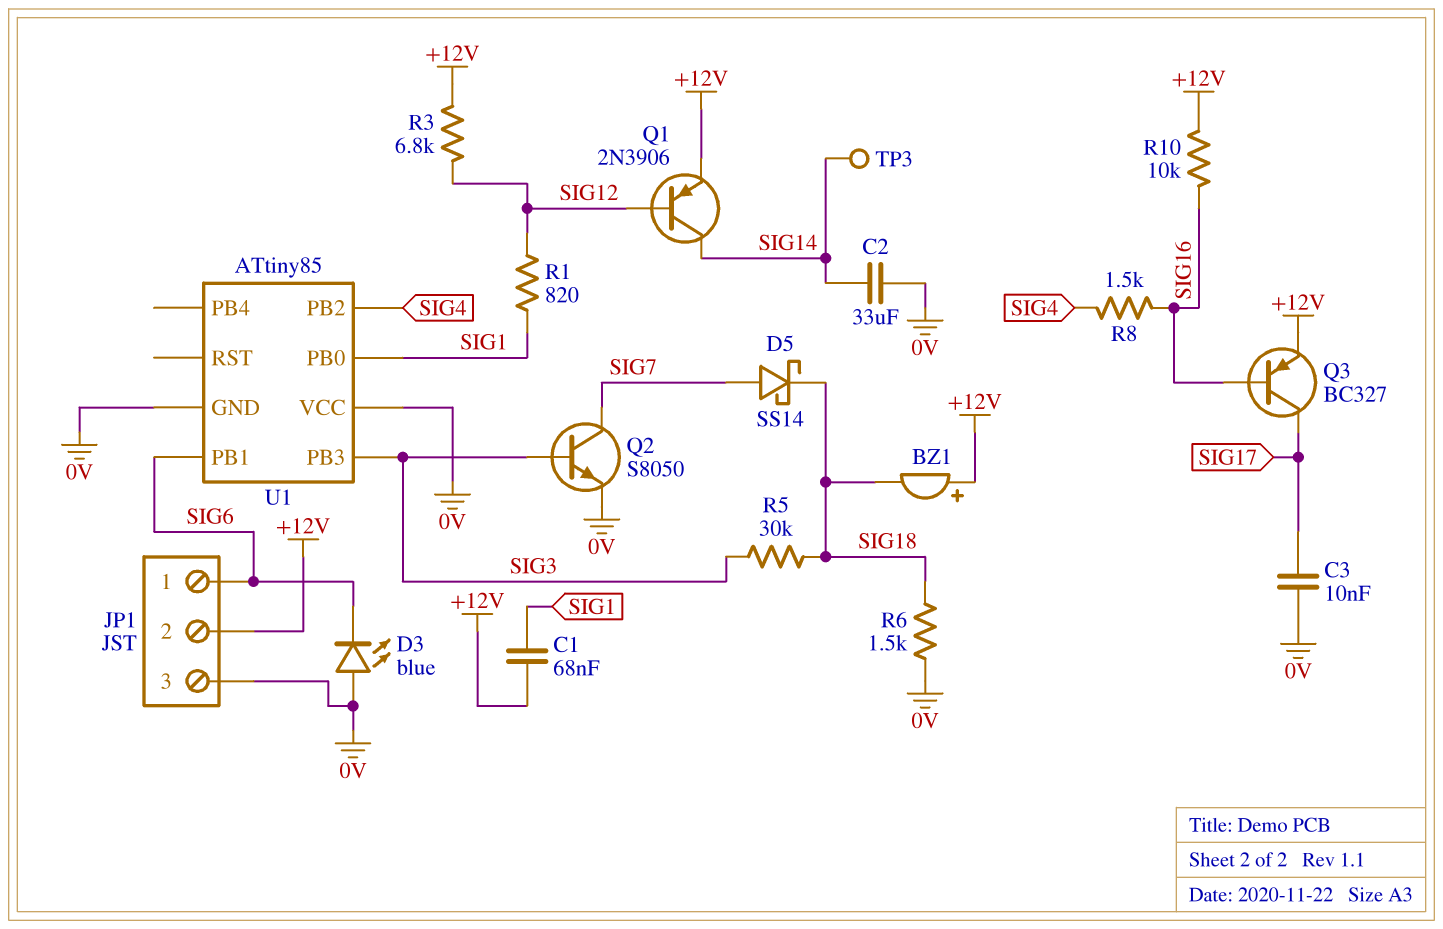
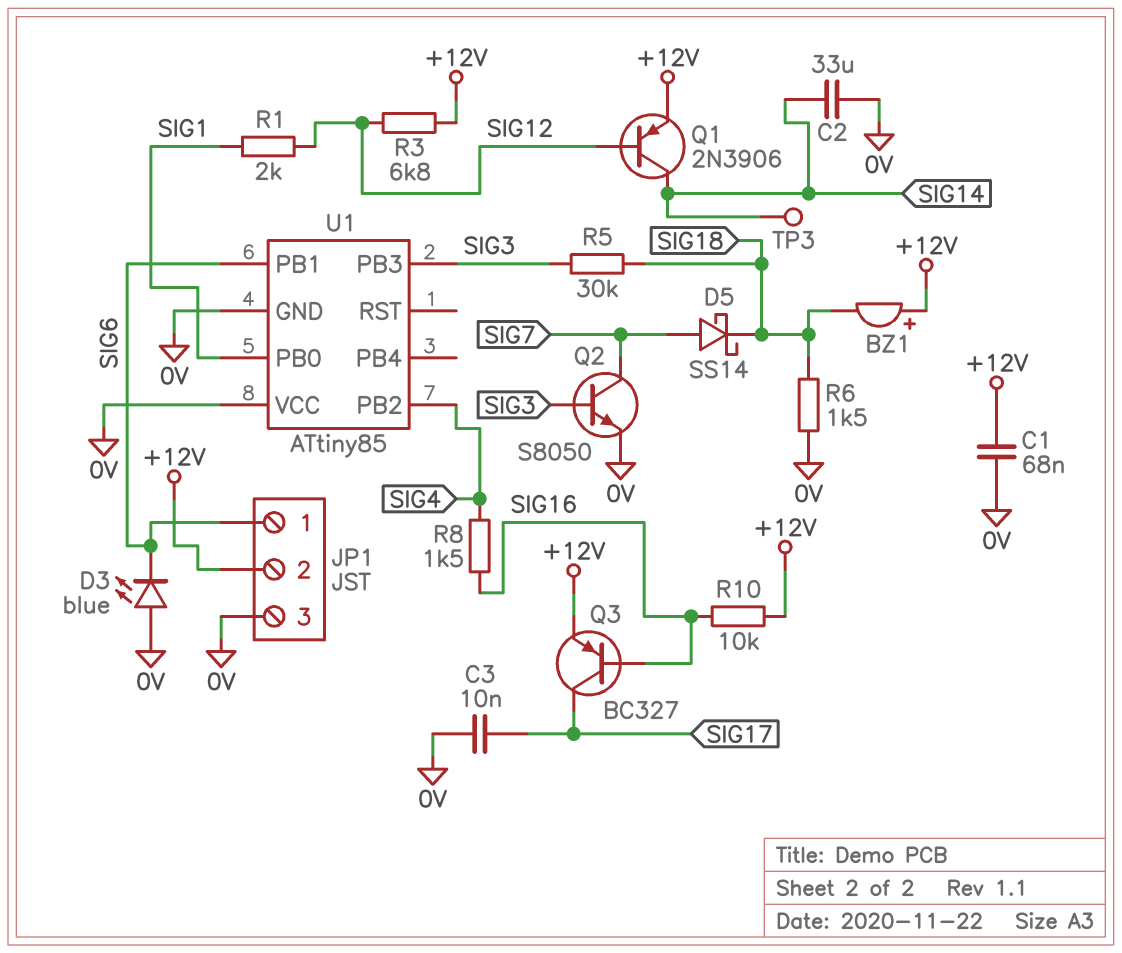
C1: 68nF (+12V, SIG1) -> 68nF (+12V, 0V)
R1: 820 (SIG1, SIG12) -> 2k (SIG1, SIG12)

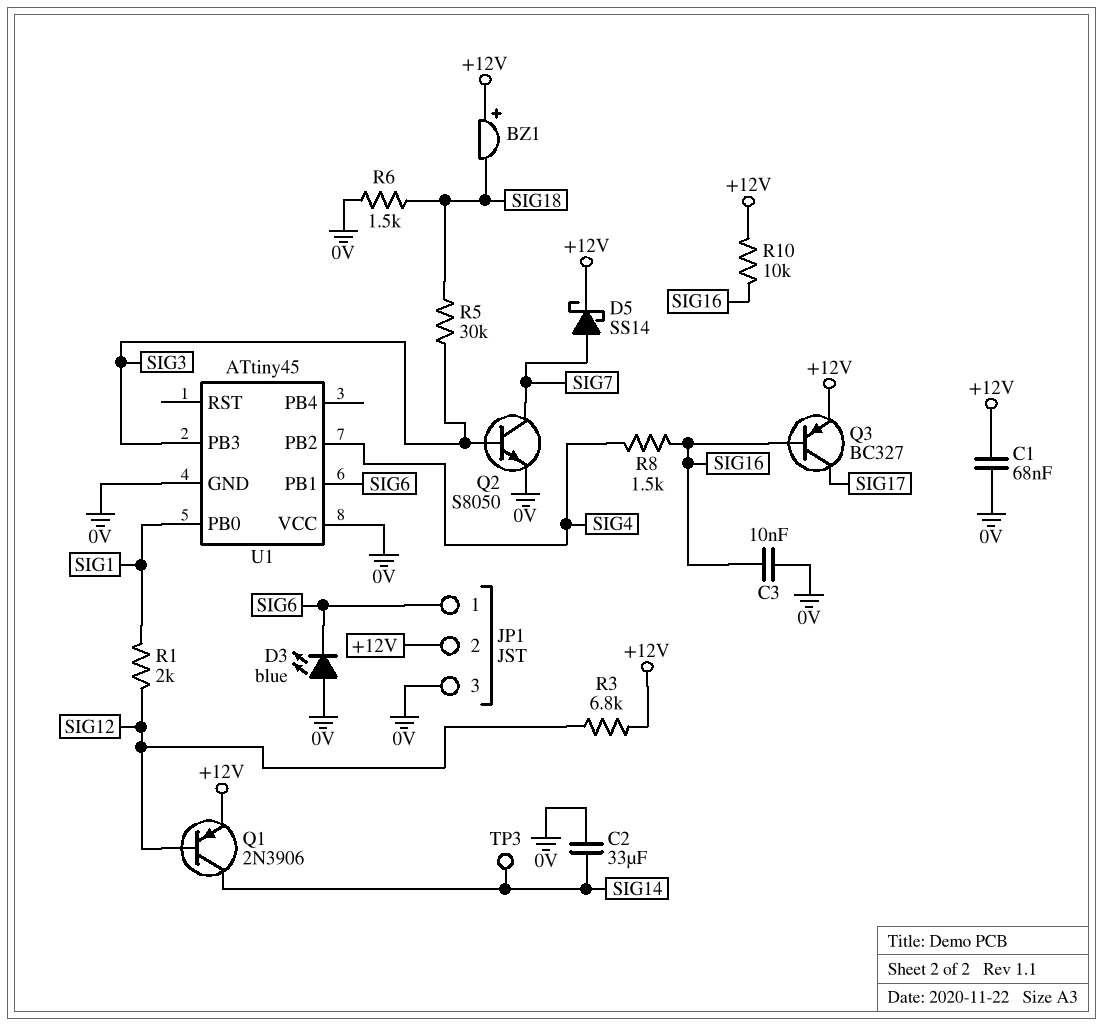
C3: 10nF (0V, SIG17) -> 10nF (0V, SIG16)
D5: schottky SS14 (A SIG7, K SIG18) -> schottky SS14 (A SIG7, K +12V)
U1: ATtiny85 -> ATtiny45

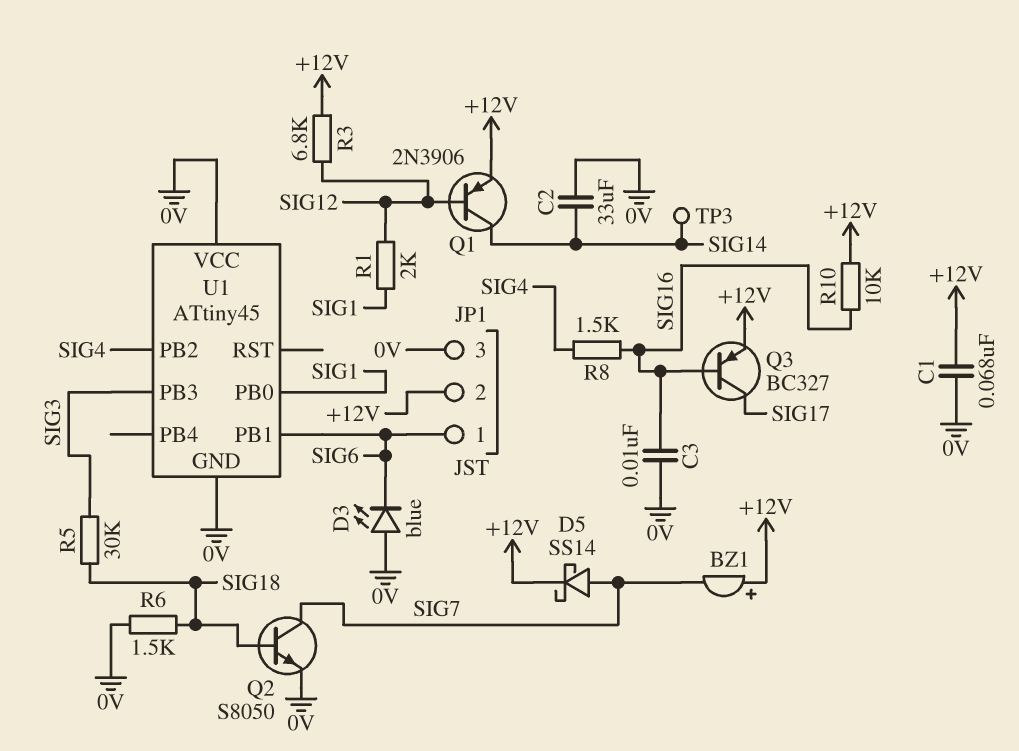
BZ1: buzzer (plus +12V, minus SIG18) -> buzzer (plus +12V, minus SIG7)
Q2: NPN S8050 (B SIG3, C SIG7, E 0V) -> NPN S8050 (B SIG18, C SIG7, E 0V)

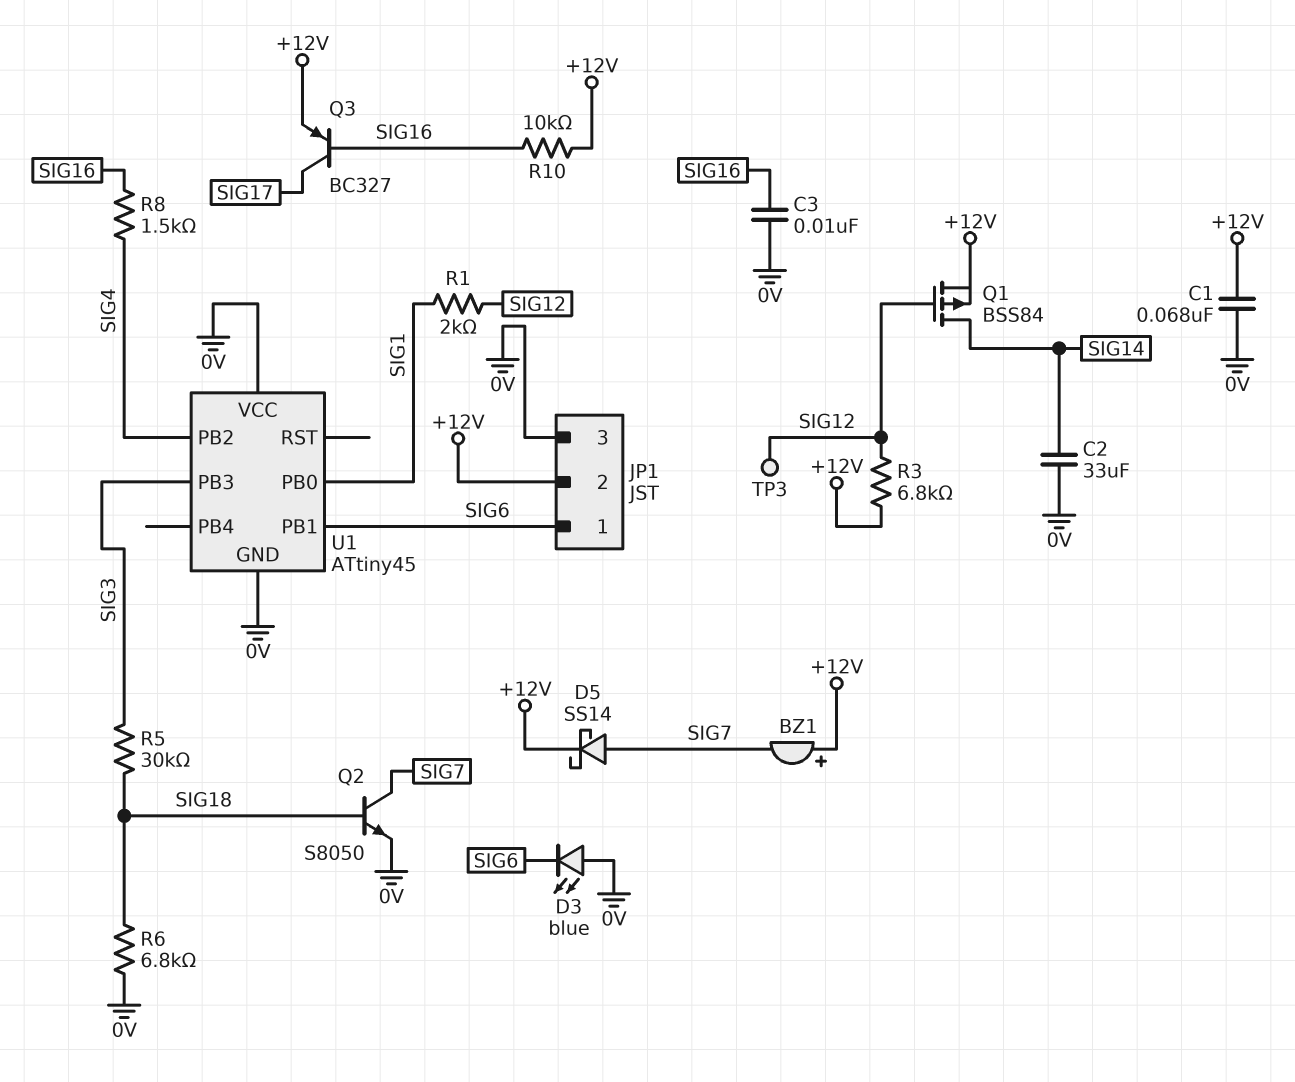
Q1: PNP 2N3906 (B SIG12, C SIG14, E +12V) -> PMOS BSS84 (G SIG12, D SIG14, S +12V)
R6: 1.5k (0V, SIG18) -> 6.8k (0V, SIG18)
TP3: test point (SIG14) -> test point (SIG12)

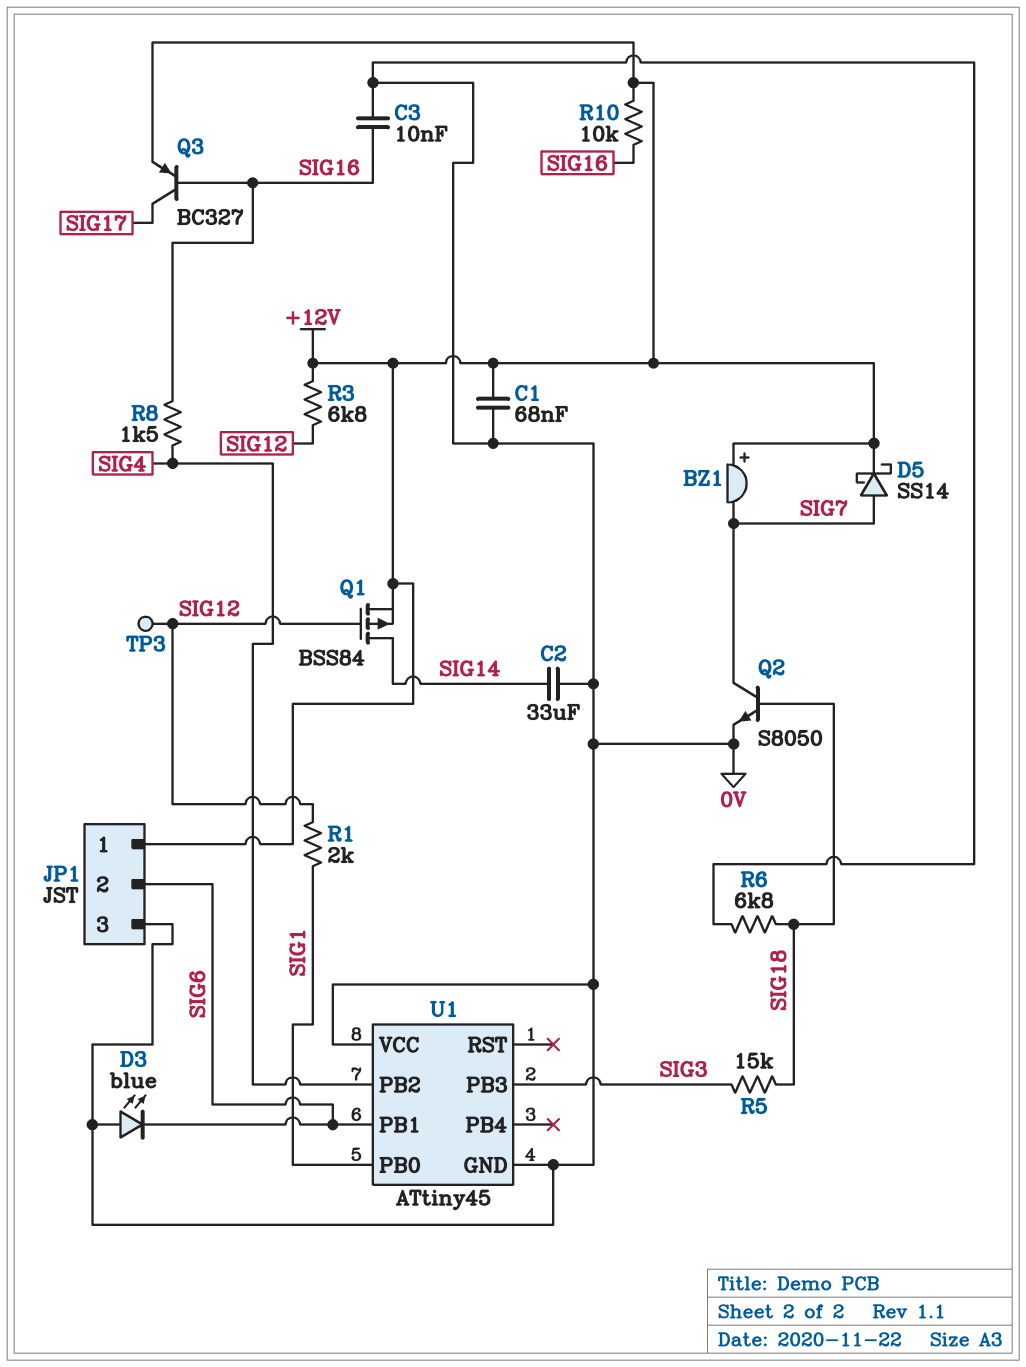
JP1 pin 1: SIG6 -> +12V
JP1 pin 2: +12V -> SIG6
R5: 30k (SIG3, SIG18) -> 15k (SIG3, SIG18)

